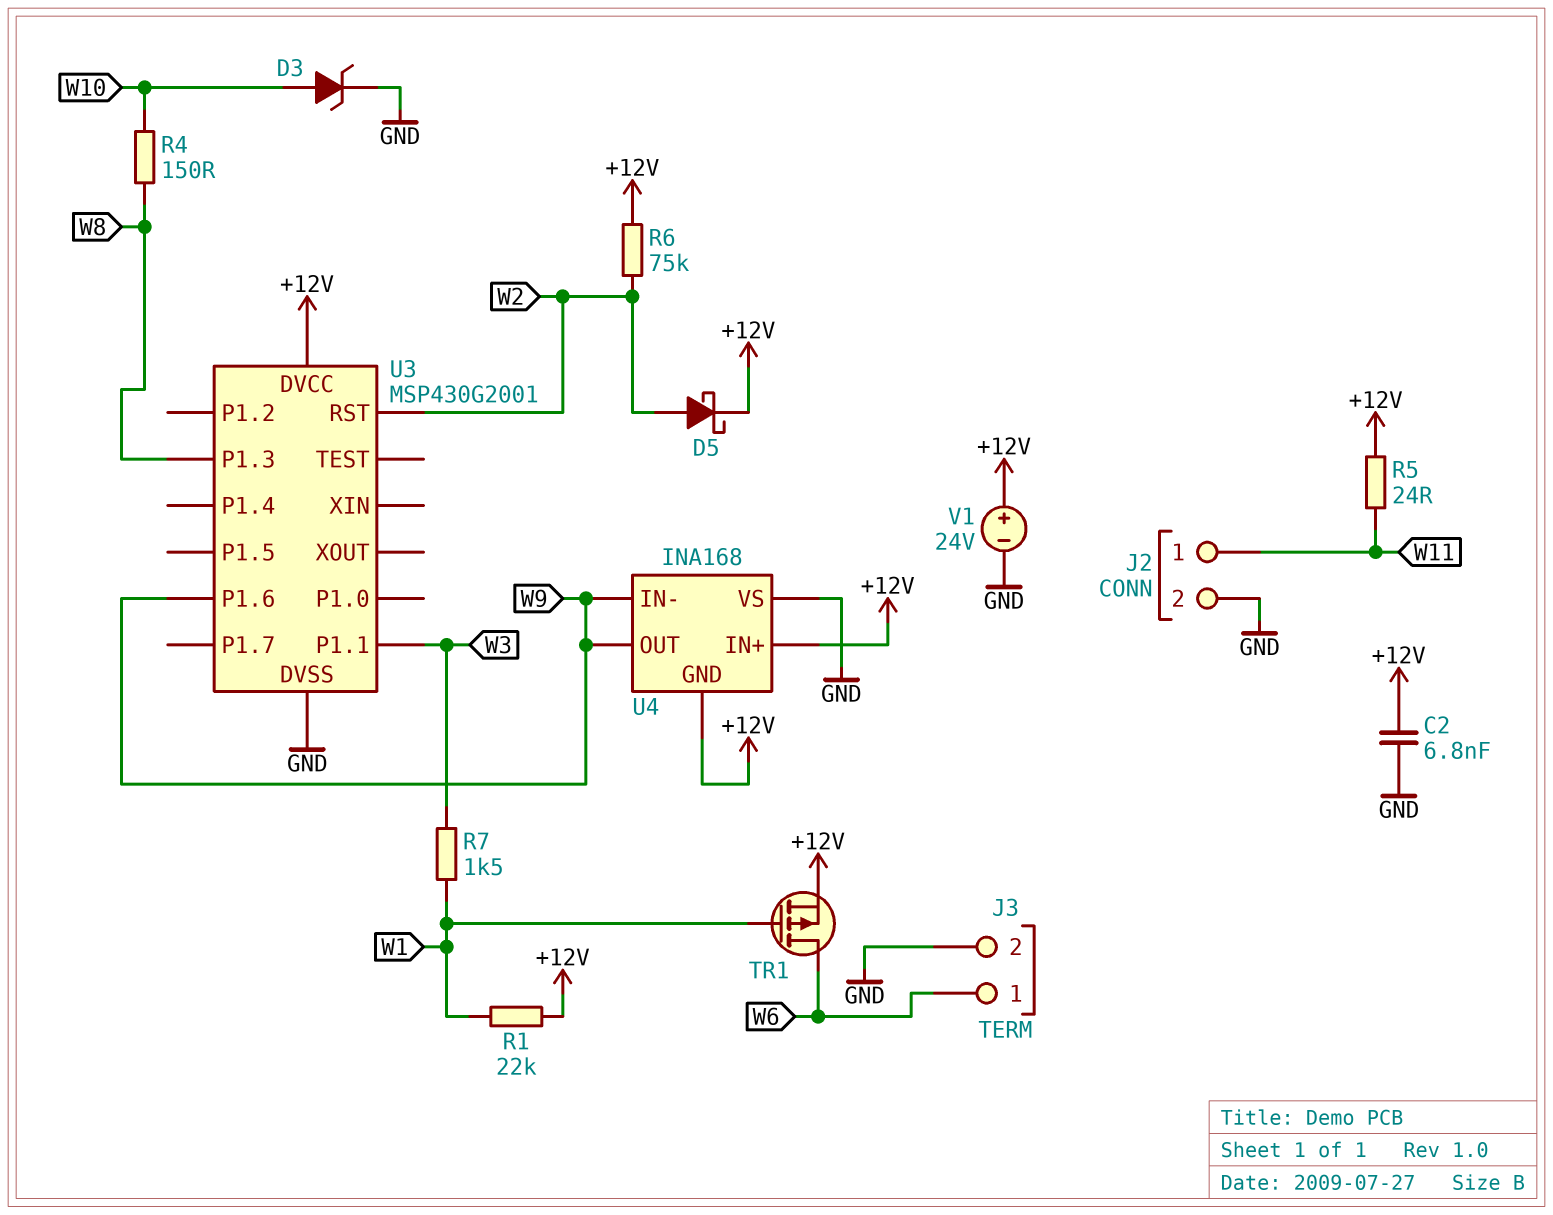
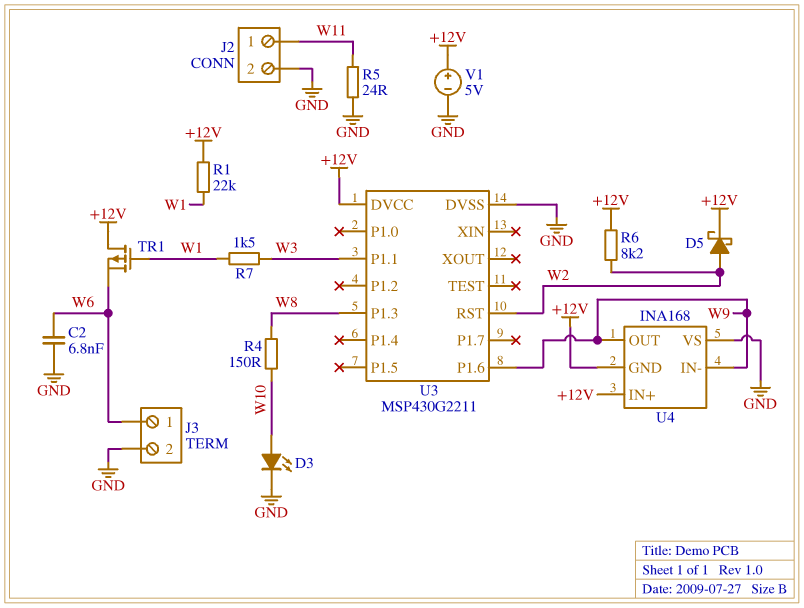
C2: 6.8nF (+12V, GND) -> 6.8nF (GND, W6)
D3: zener (A W10, K GND) -> LED (A W10, K GND)
R5: 24 (+12V, W11) -> 24 (GND, W11)
R6: 75k (+12V, W2) -> 8.2k (+12V, W2)
TR1: PMOS (G W1, D W6, S +12V) -> PMOS (G W1, D +12V, S W6)
U3: MSP430G2001 -> MSP430G2211
V1: 24V (plus +12V, minus GND) -> 5V (plus +12V, minus GND)

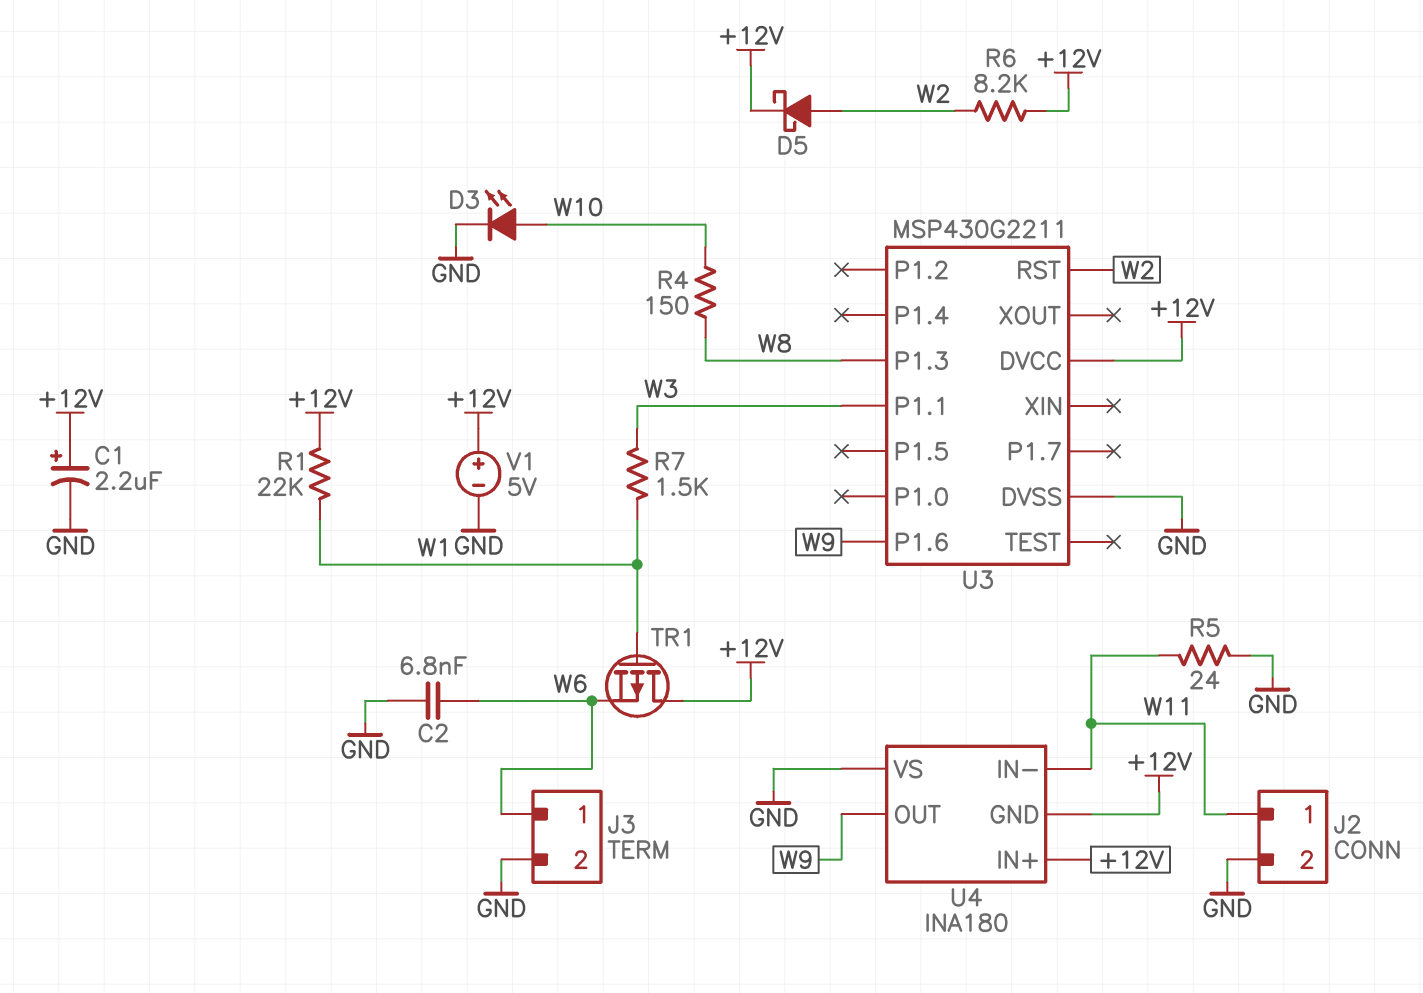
C1: none -> 2.2uF (plus +12V, minus GND)
U4: INA168 -> INA180
U4 pin IN-: W9 -> W11

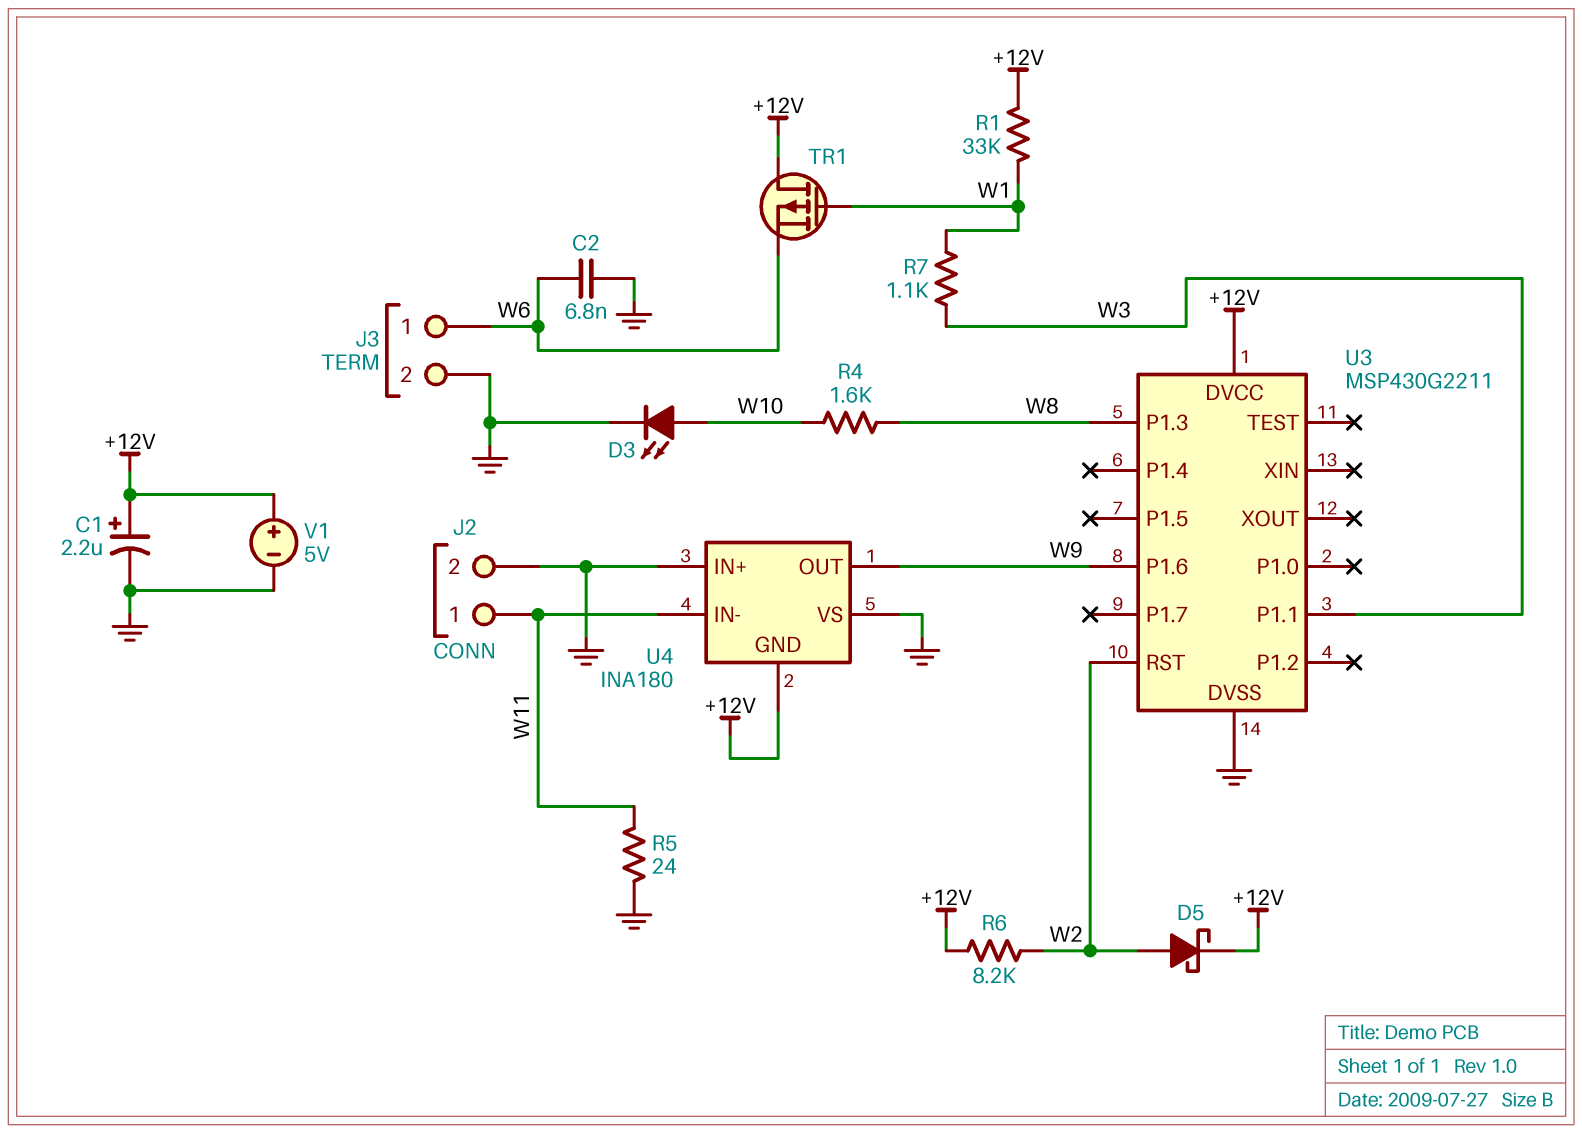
R1: 22k (+12V, W1) -> 33k (+12V, W1)
R4: 150 (W8, W10) -> 1.6k (W8, W10)
R7: 1.5k (W1, W3) -> 1.1k (W1, W3)
U4 pin IN+: +12V -> GND

